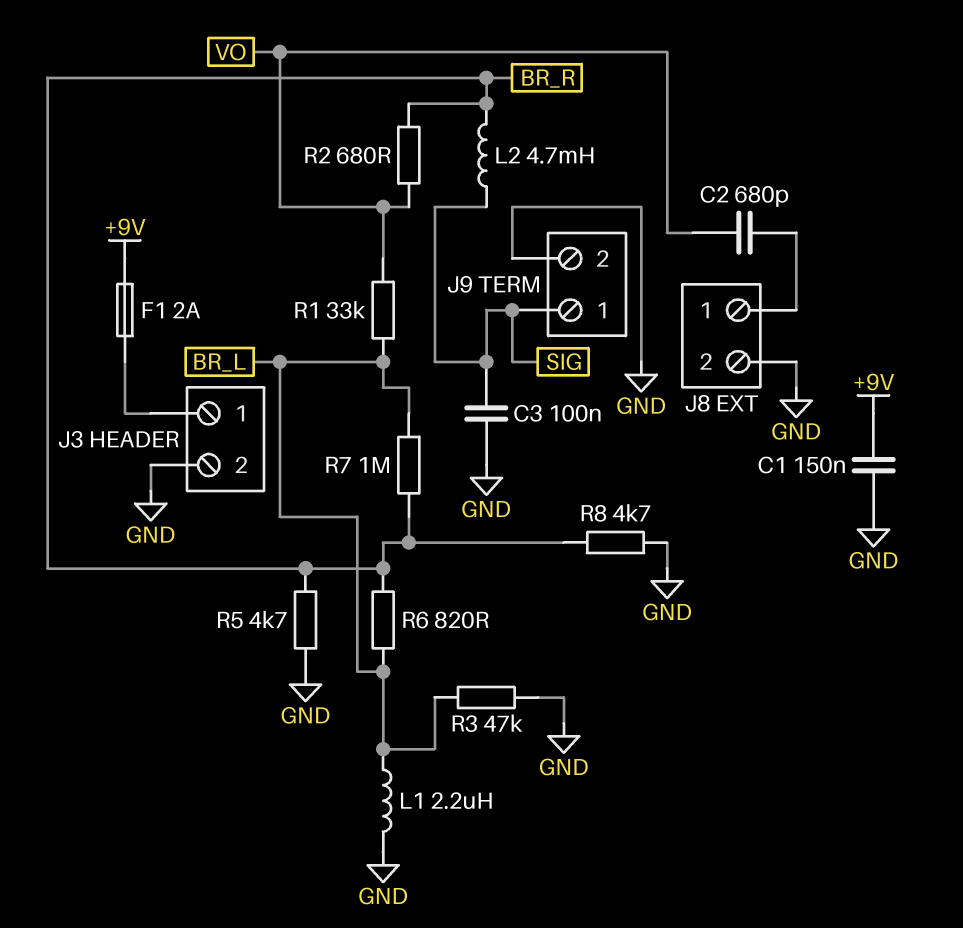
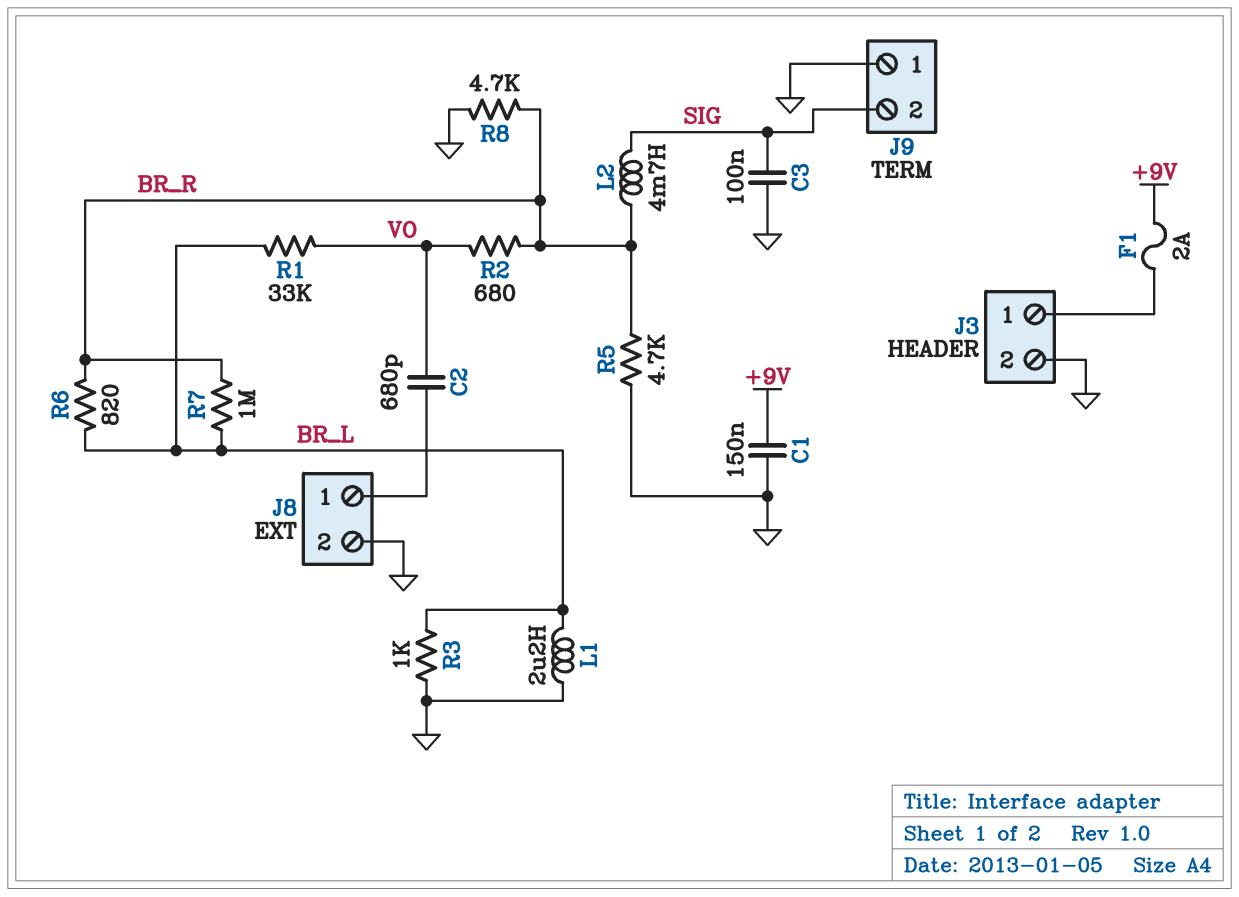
J9 pin 1: SIG -> GND
J9 pin 2: GND -> SIG
R3: 47k (BR_L, GND) -> 1k (BR_L, GND)

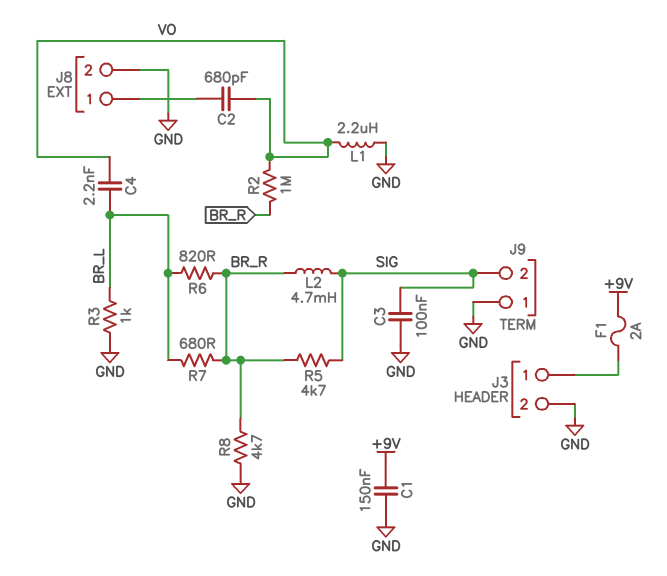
C4: none -> 2.2nF (BR_L, VO)
L1: 2.2uH (BR_L, GND) -> 2.2uH (GND, VO)
R1: 33k (BR_L, VO) -> none
R2: 680 (BR_R, VO) -> 1M (BR_R, VO)
R5: 4.7k (BR_R, GND) -> 4.7k (BR_R, SIG)
R7: 1M (BR_L, BR_R) -> 680 (BR_L, BR_R)

